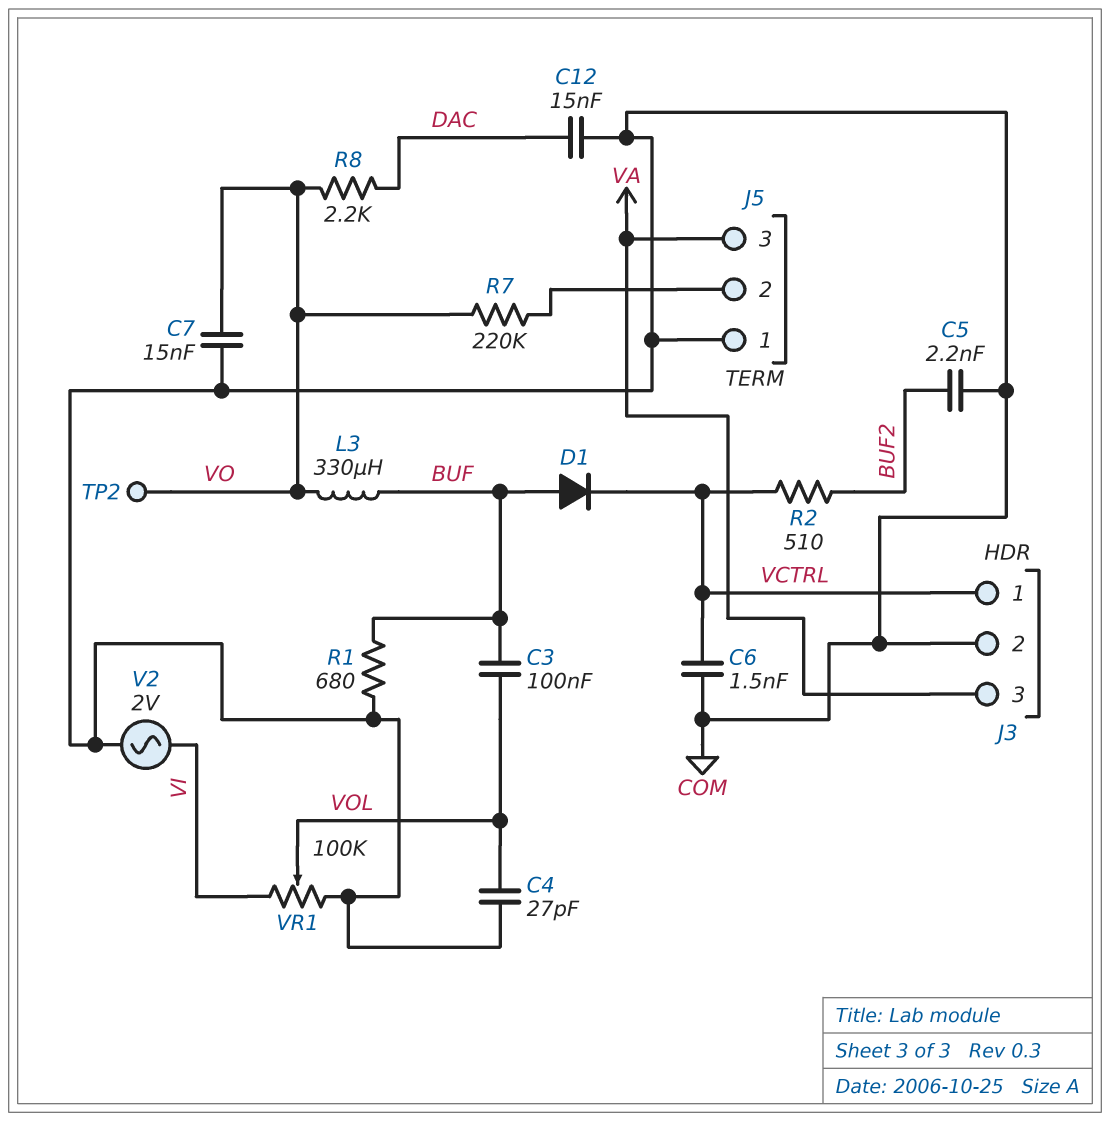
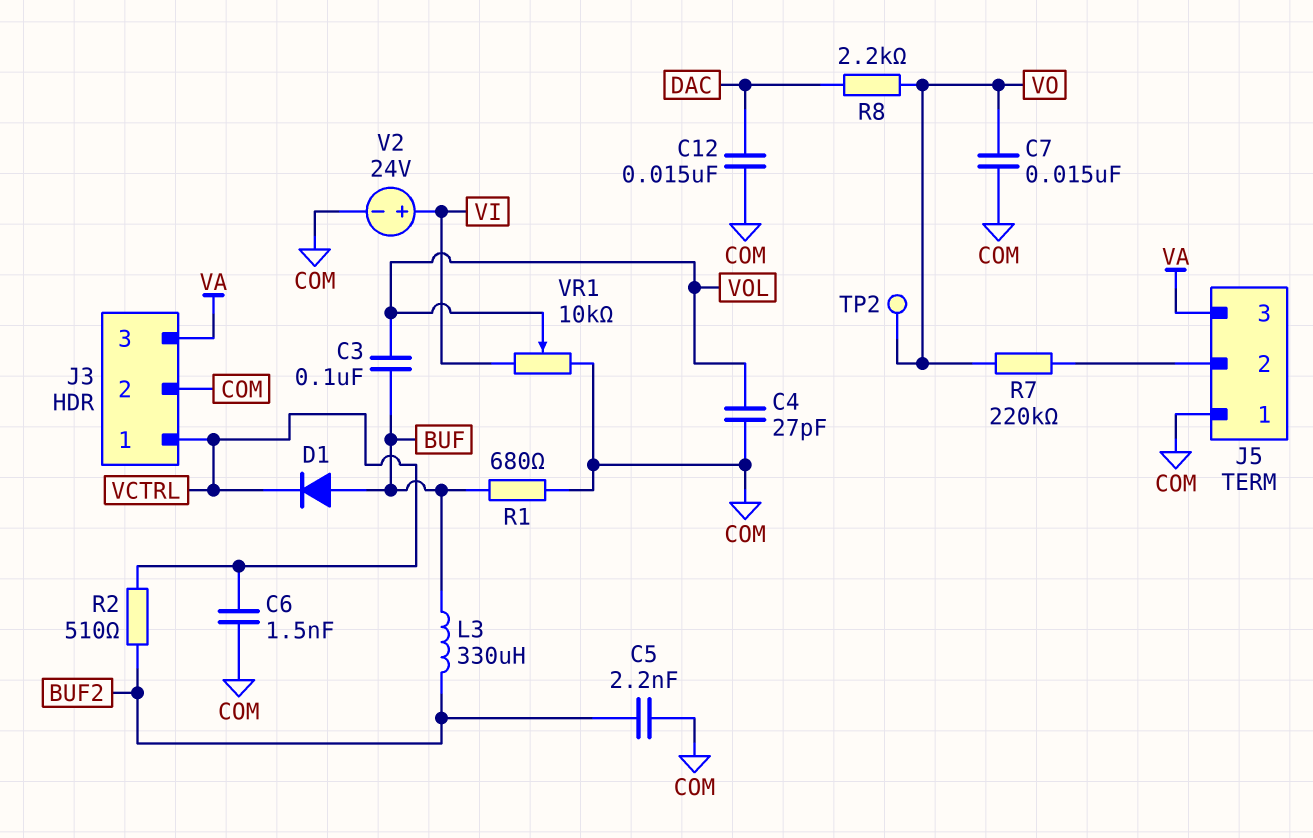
L3: 330uH (BUF, VO) -> 330uH (BUF, BUF2)
V2: AC 2V (COM, VI) -> 24V (plus VI, minus COM)
VR1: 100k (COM, VI, wiper VOL) -> 10k (COM, VI, wiper VOL)

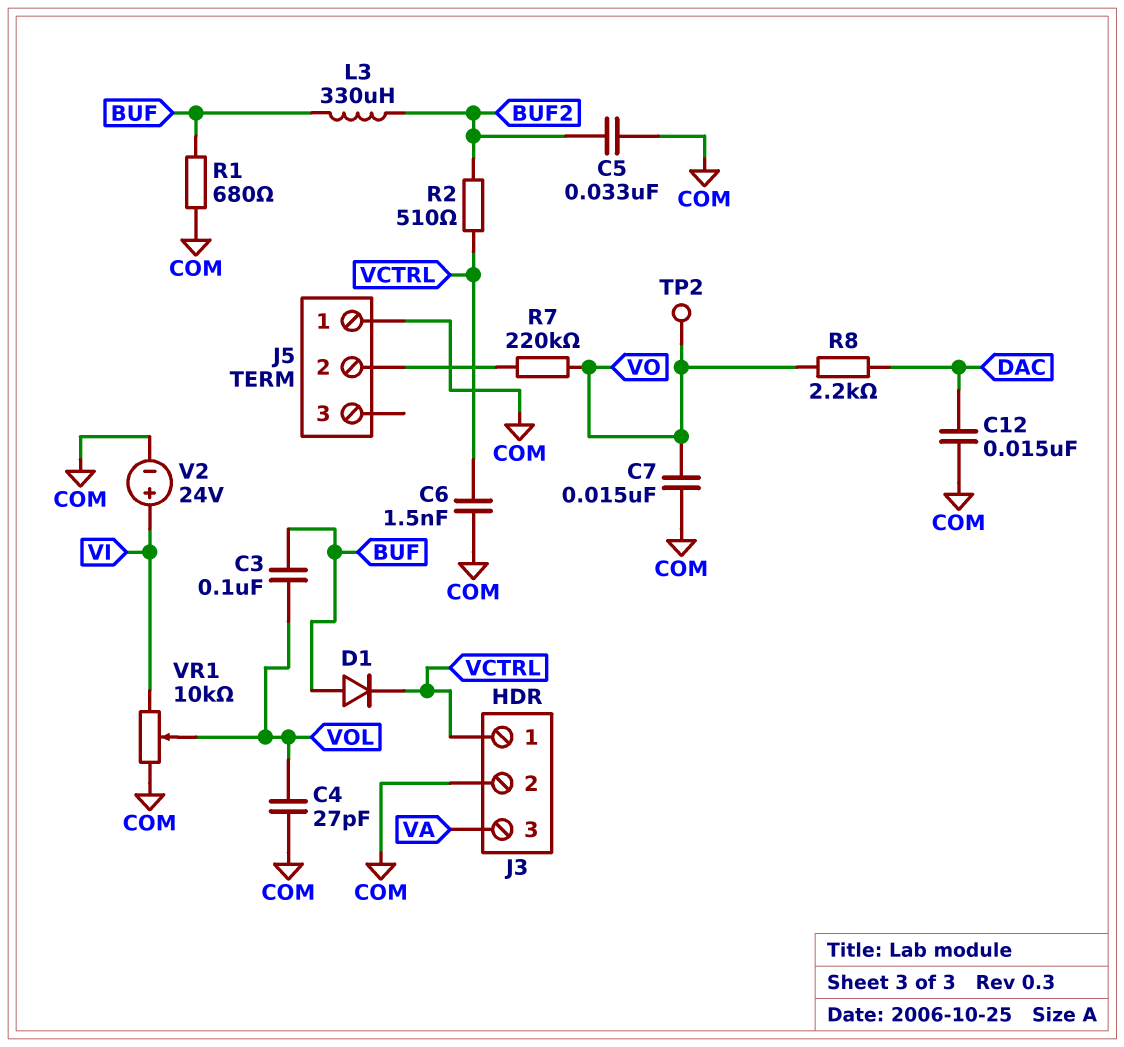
C5: 2.2nF (BUF2, COM) -> 33nF (BUF2, COM)
J5 pin 3: VA -> none

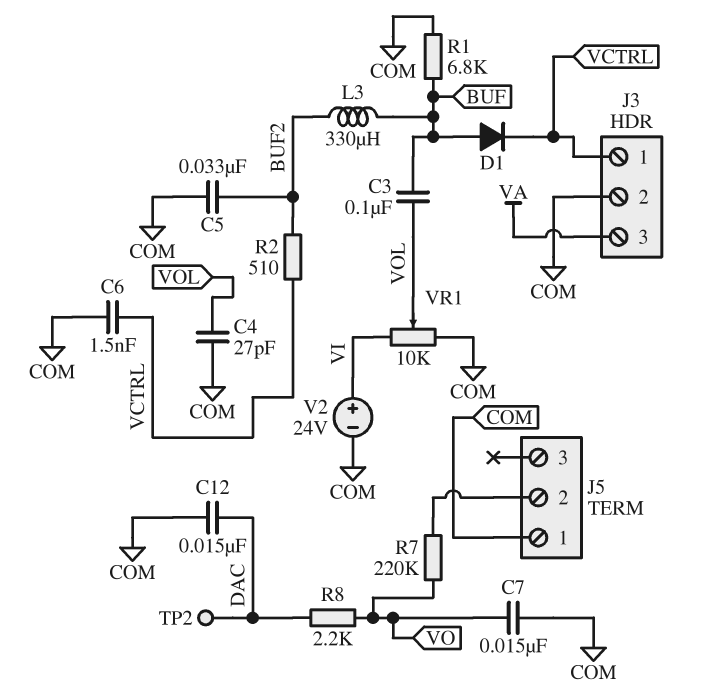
R1: 680 (BUF, COM) -> 6.8k (BUF, COM)
TP2: test point (VO) -> test point (DAC)

